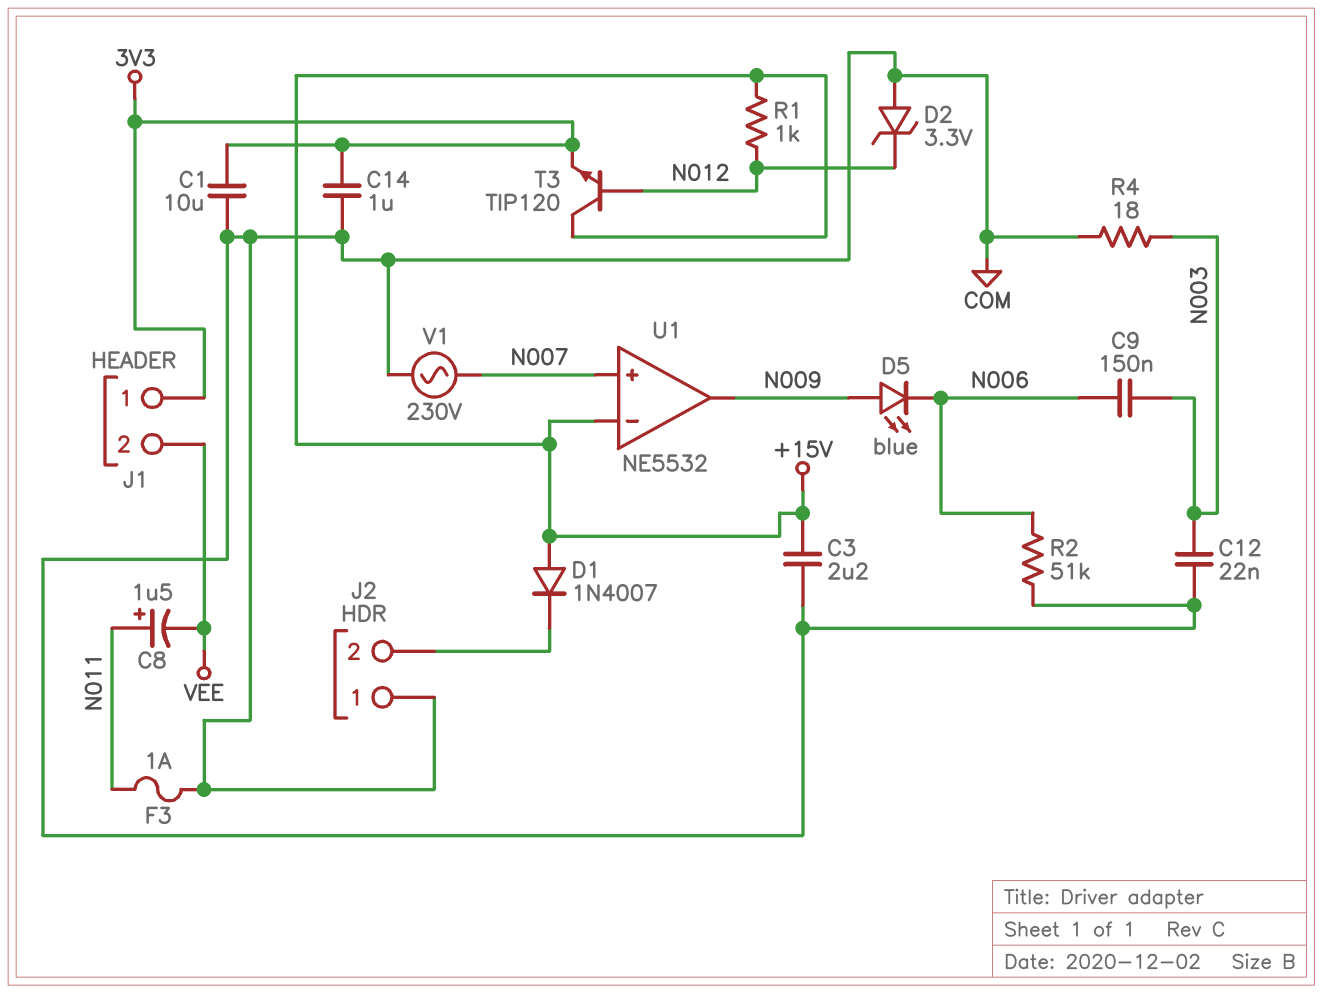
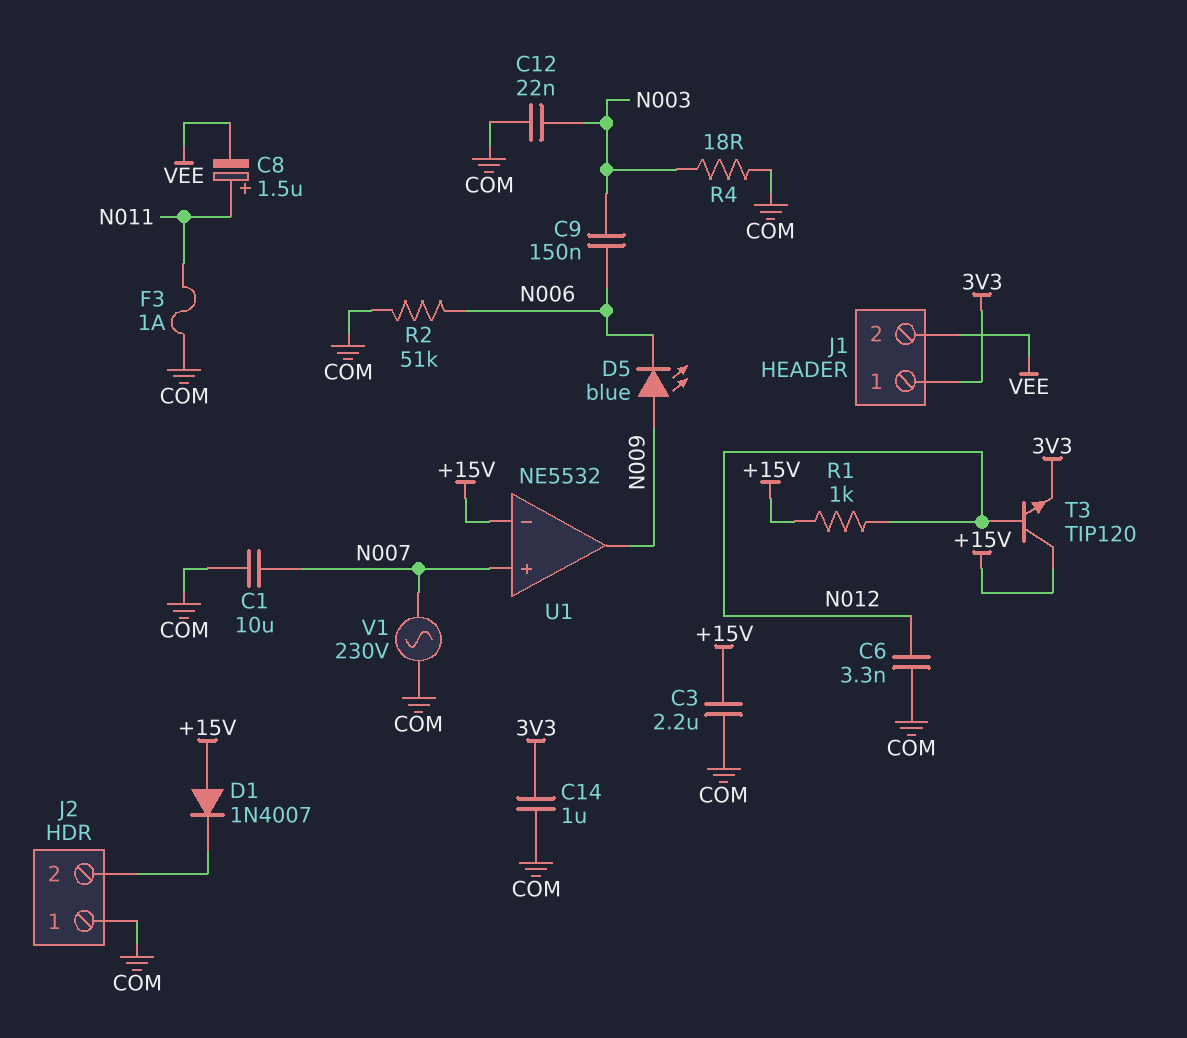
C1: 10uF (3V3, COM) -> 10uF (COM, N007)
C6: none -> 3.3nF (COM, N012)
D2: zener 3.3V (A COM, K N012) -> none

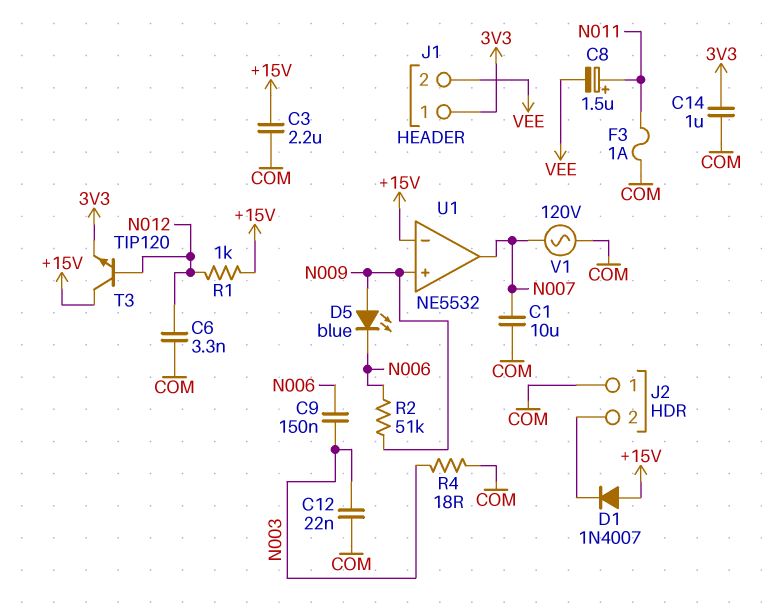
R2: 51k (COM, N006) -> 51k (N006, N009)
U1 pin in+: N007 -> N009
U1 pin out: N009 -> N007
V1: AC 230V (COM, N007) -> AC 120V (COM, N007)

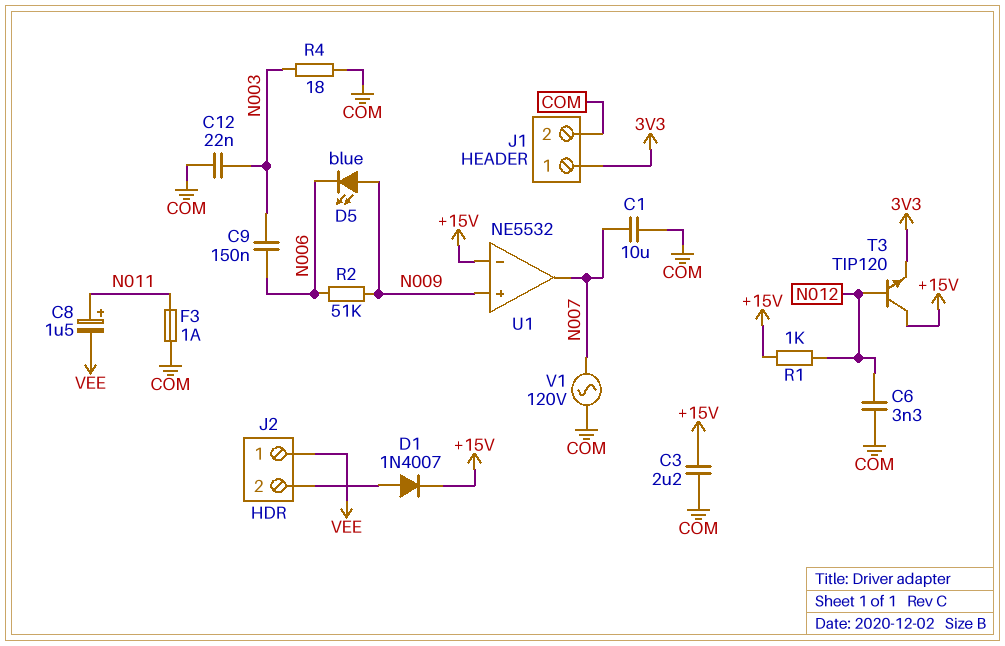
C14: 1uF (3V3, COM) -> none
D1: diode 1N4007 (A +15V, K J2/2) -> diode 1N4007 (A J2/2, K +15V)
J1 pin 2: VEE -> COM
J2 pin 1: COM -> VEE

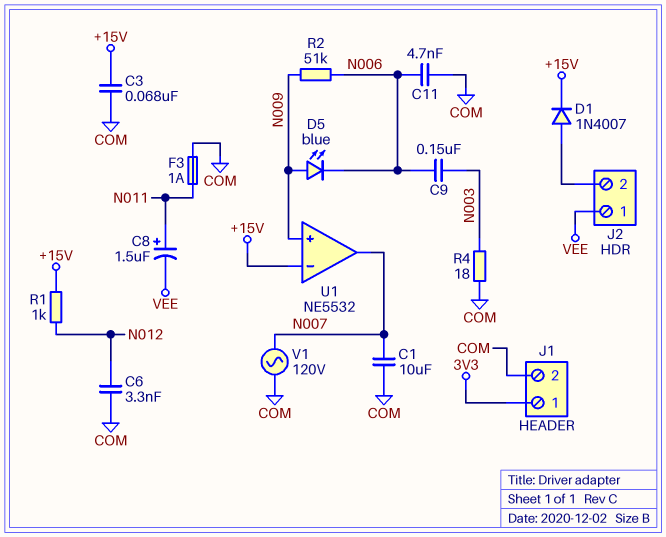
C3: 2.2uF (+15V, COM) -> 68nF (+15V, COM)
C11: none -> 4.7nF (COM, N006)
C12: 22nF (COM, N003) -> none
T3: NPN TIP120 (B N012, C +15V, E 3V3) -> none

